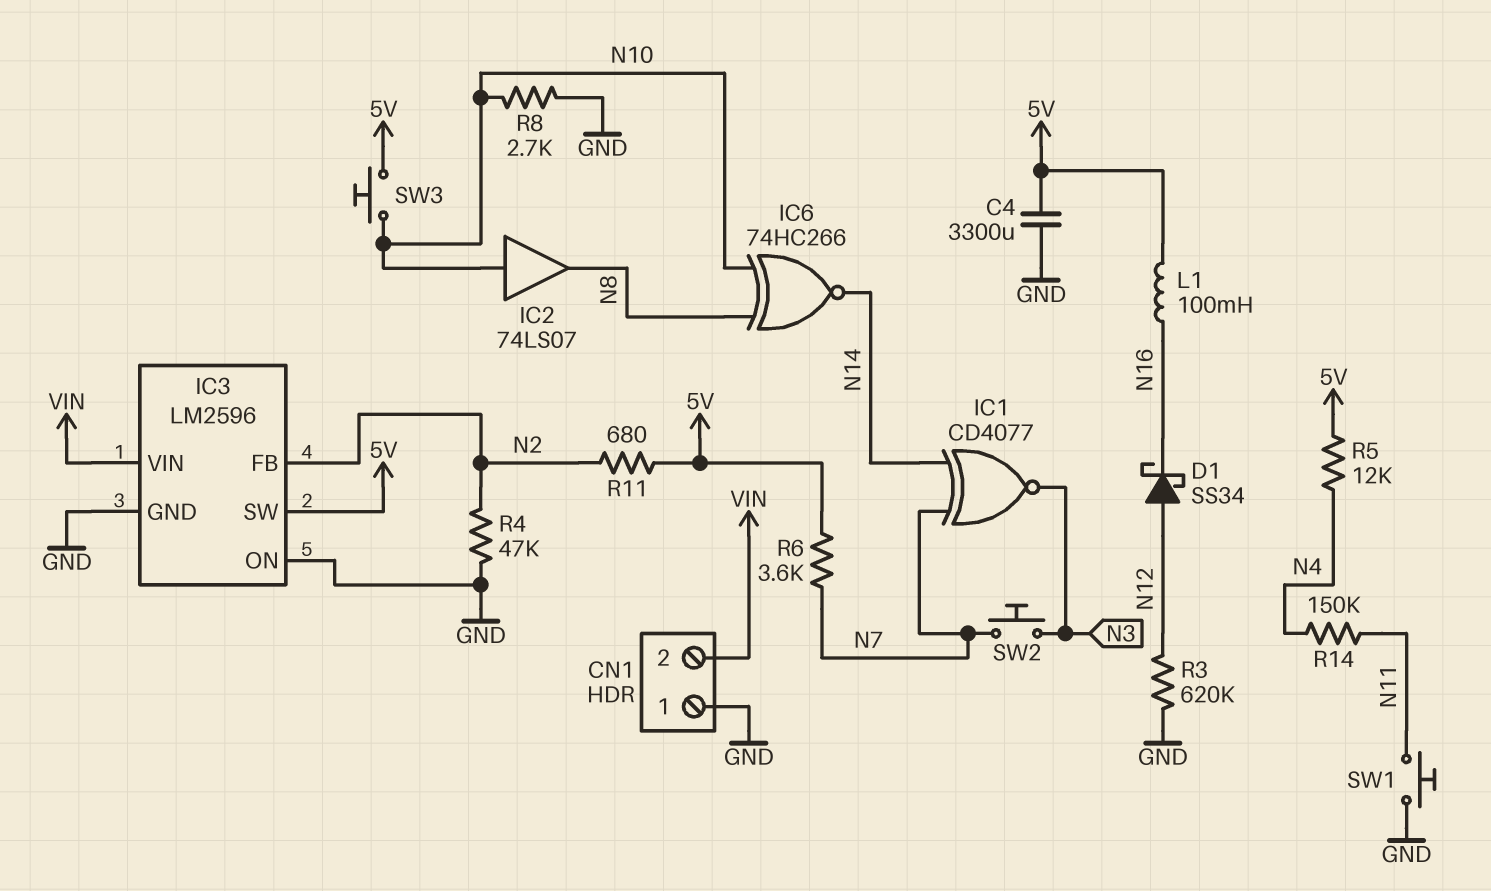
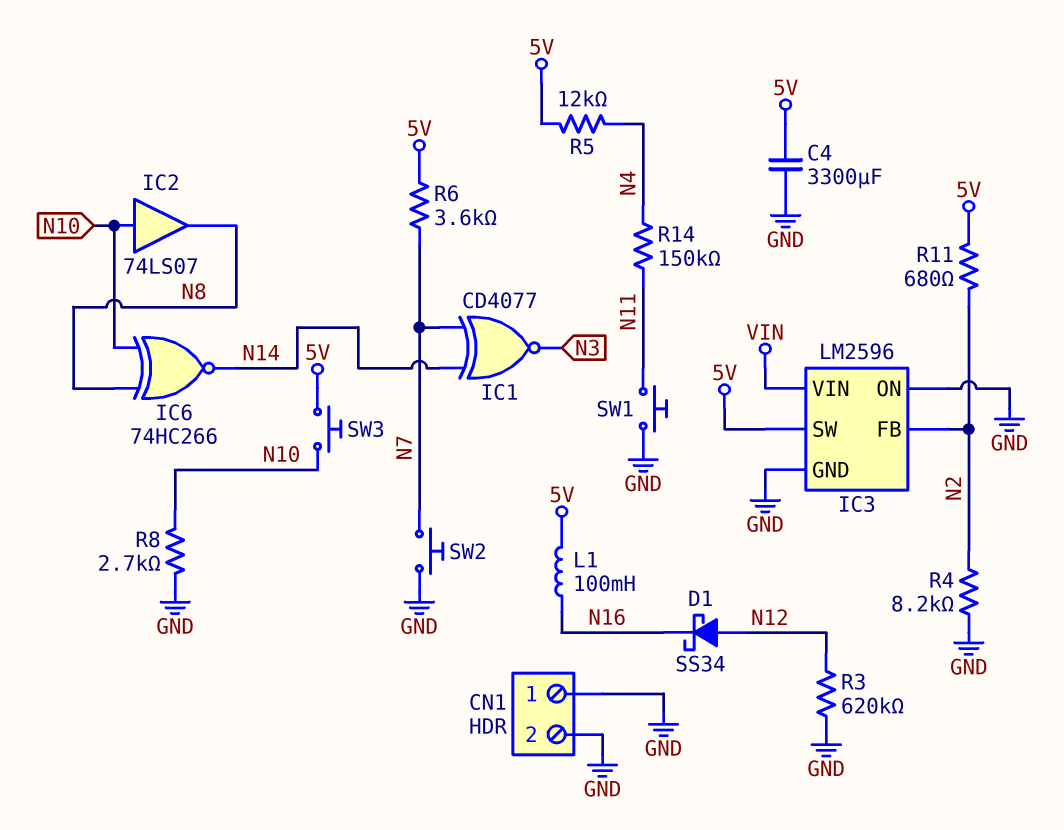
CN1 pin 2: VIN -> GND
R4: 47k (GND, N2) -> 8.2k (GND, N2)
SW2: button (N3, N7) -> button (GND, N7)

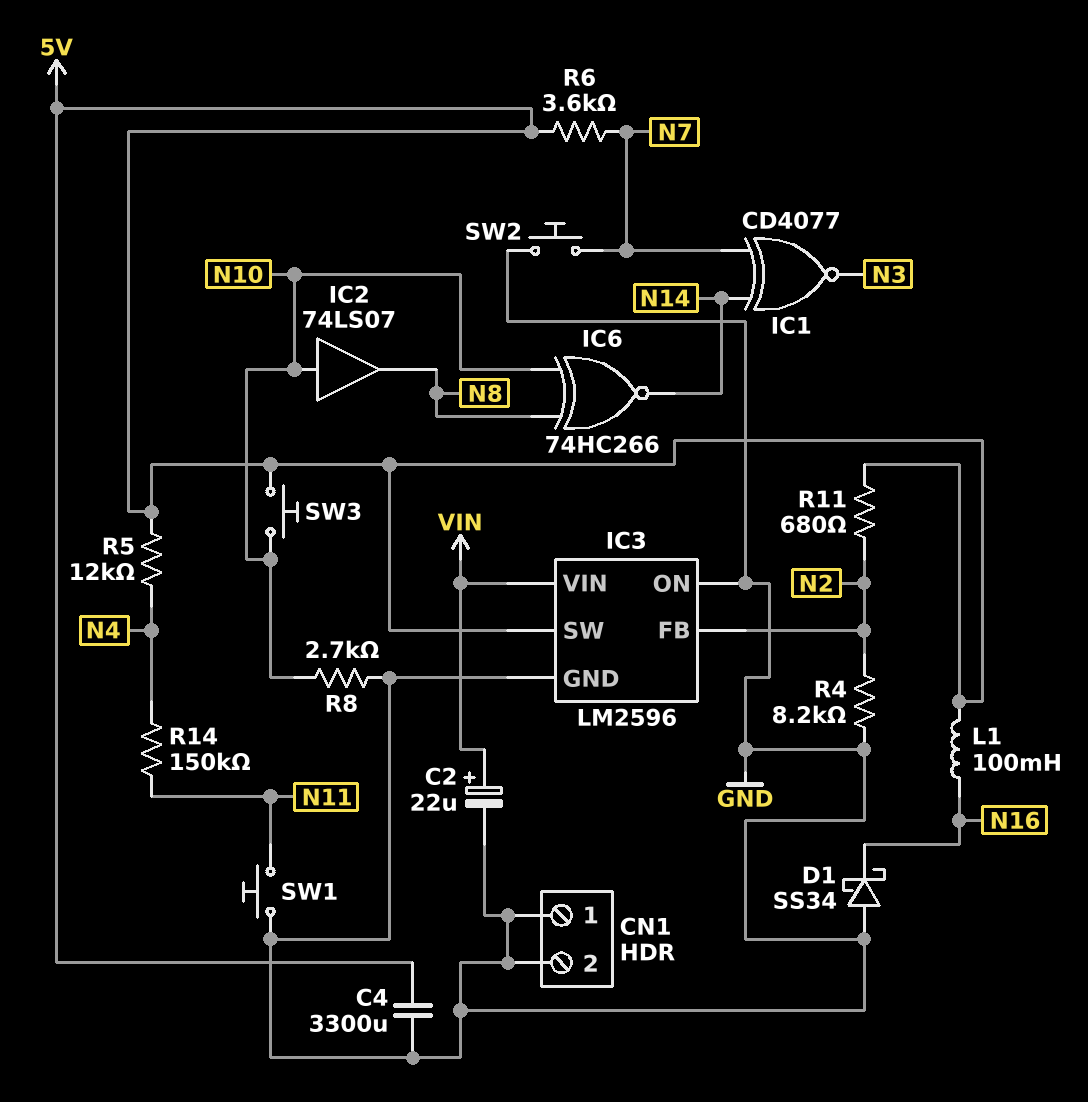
C2: none -> 22uF (plus VIN, minus GND)
D1: schottky SS34 (A N12, K N16) -> schottky SS34 (A GND, K N16)
R3: 620k (GND, N12) -> none

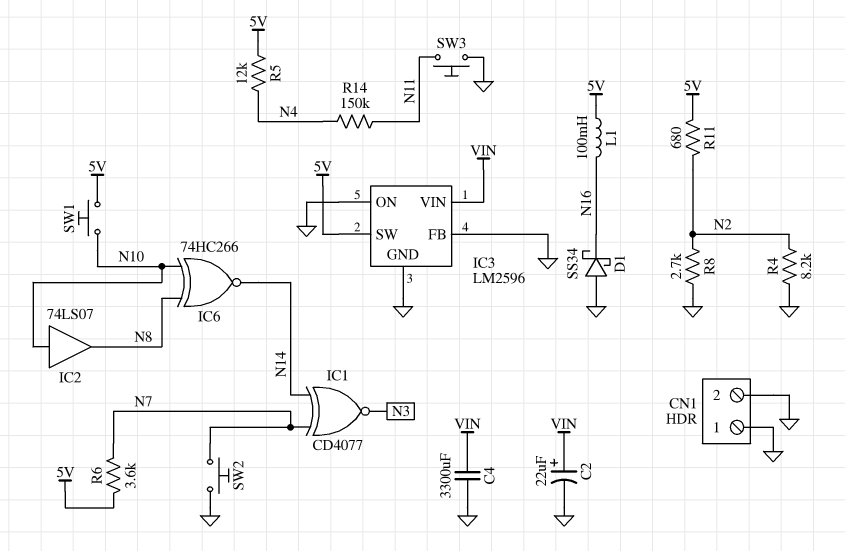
C4: 3300uF (5V, GND) -> 3300uF (GND, VIN)
IC3 pin FB: N2 -> GND
R8: 2.7k (GND, N10) -> 2.7k (GND, N2)
SW1: button (GND, N11) -> button (5V, N10)
SW3: button (5V, N10) -> button (GND, N11)

